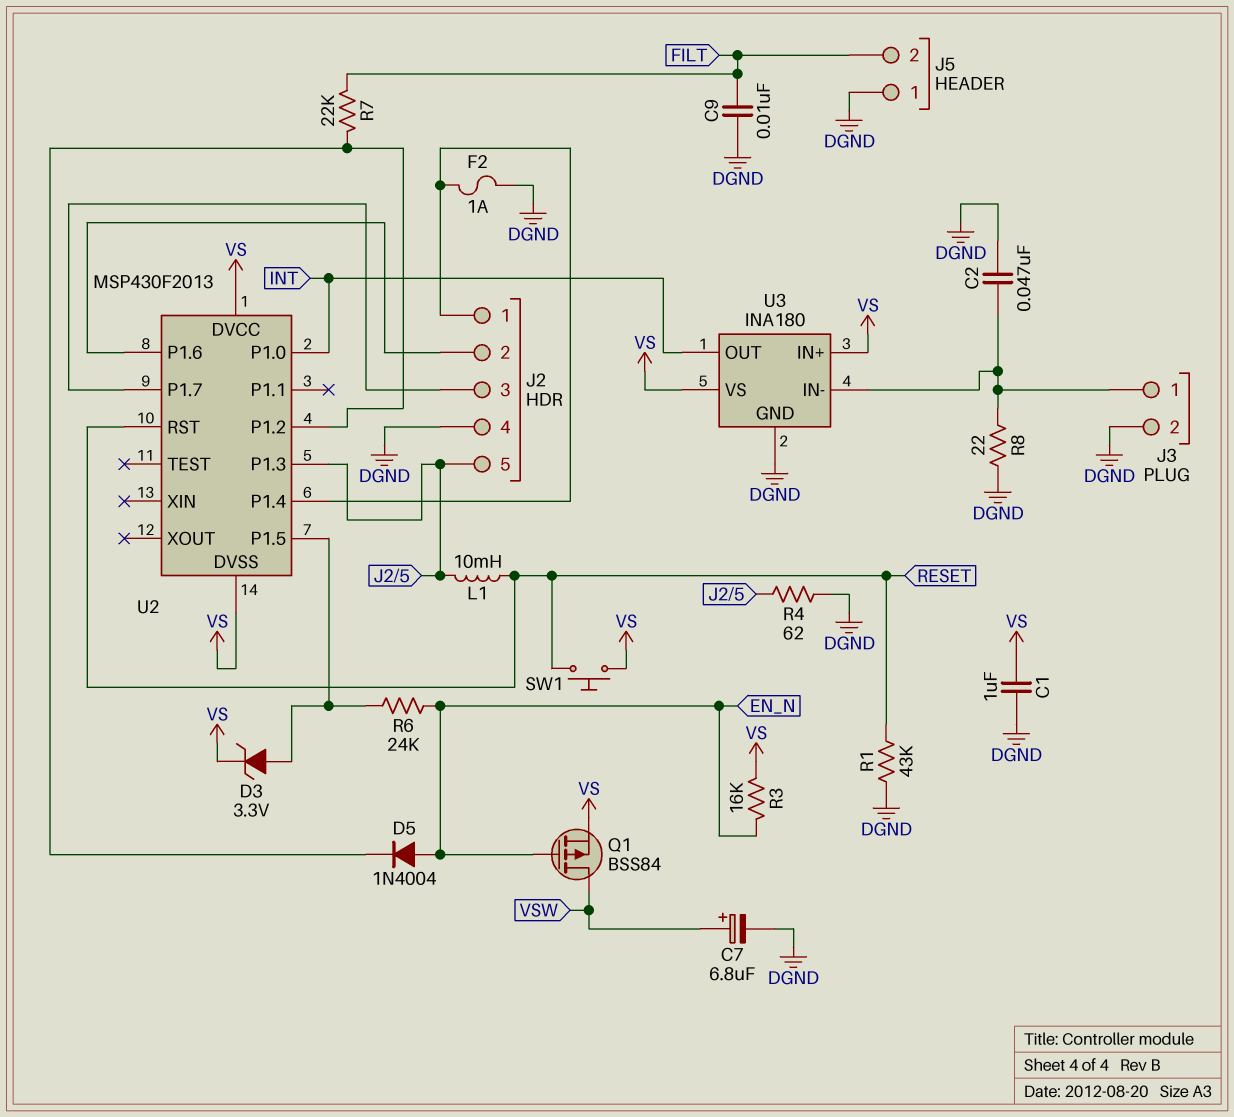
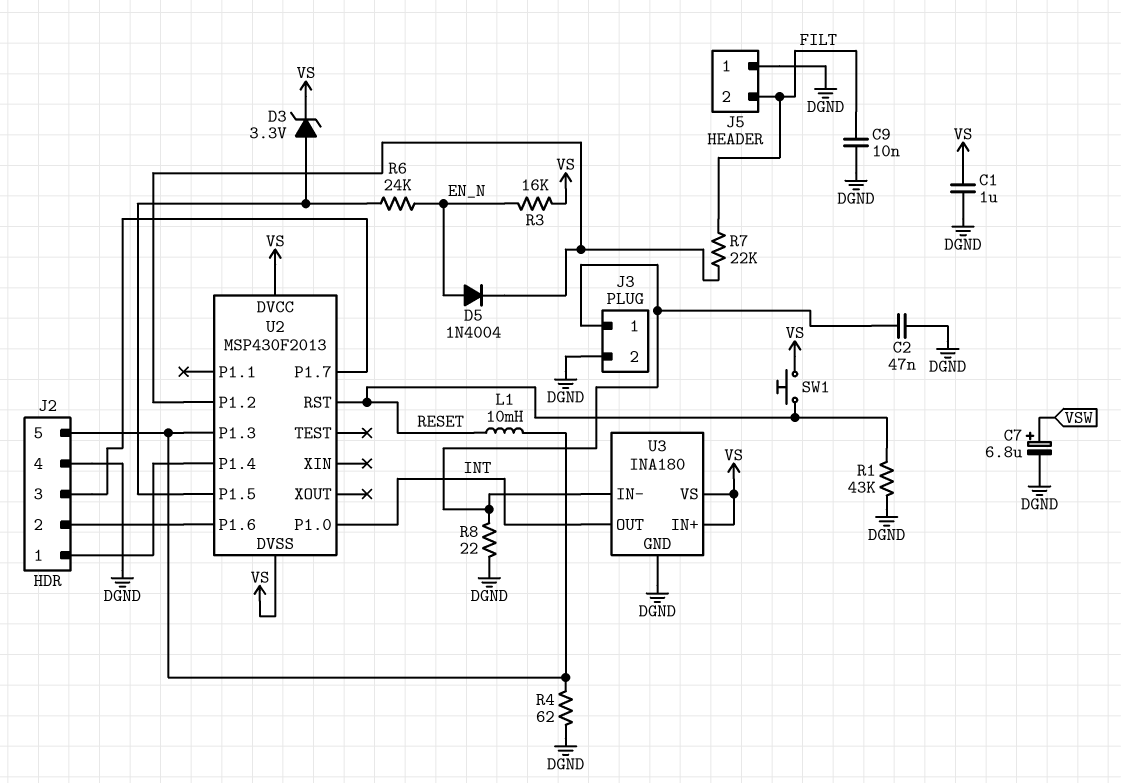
F2: 1A (DGND, J2/1) -> none
Q1: PMOS BSS84 (G EN_N, D VSW, S VS) -> none

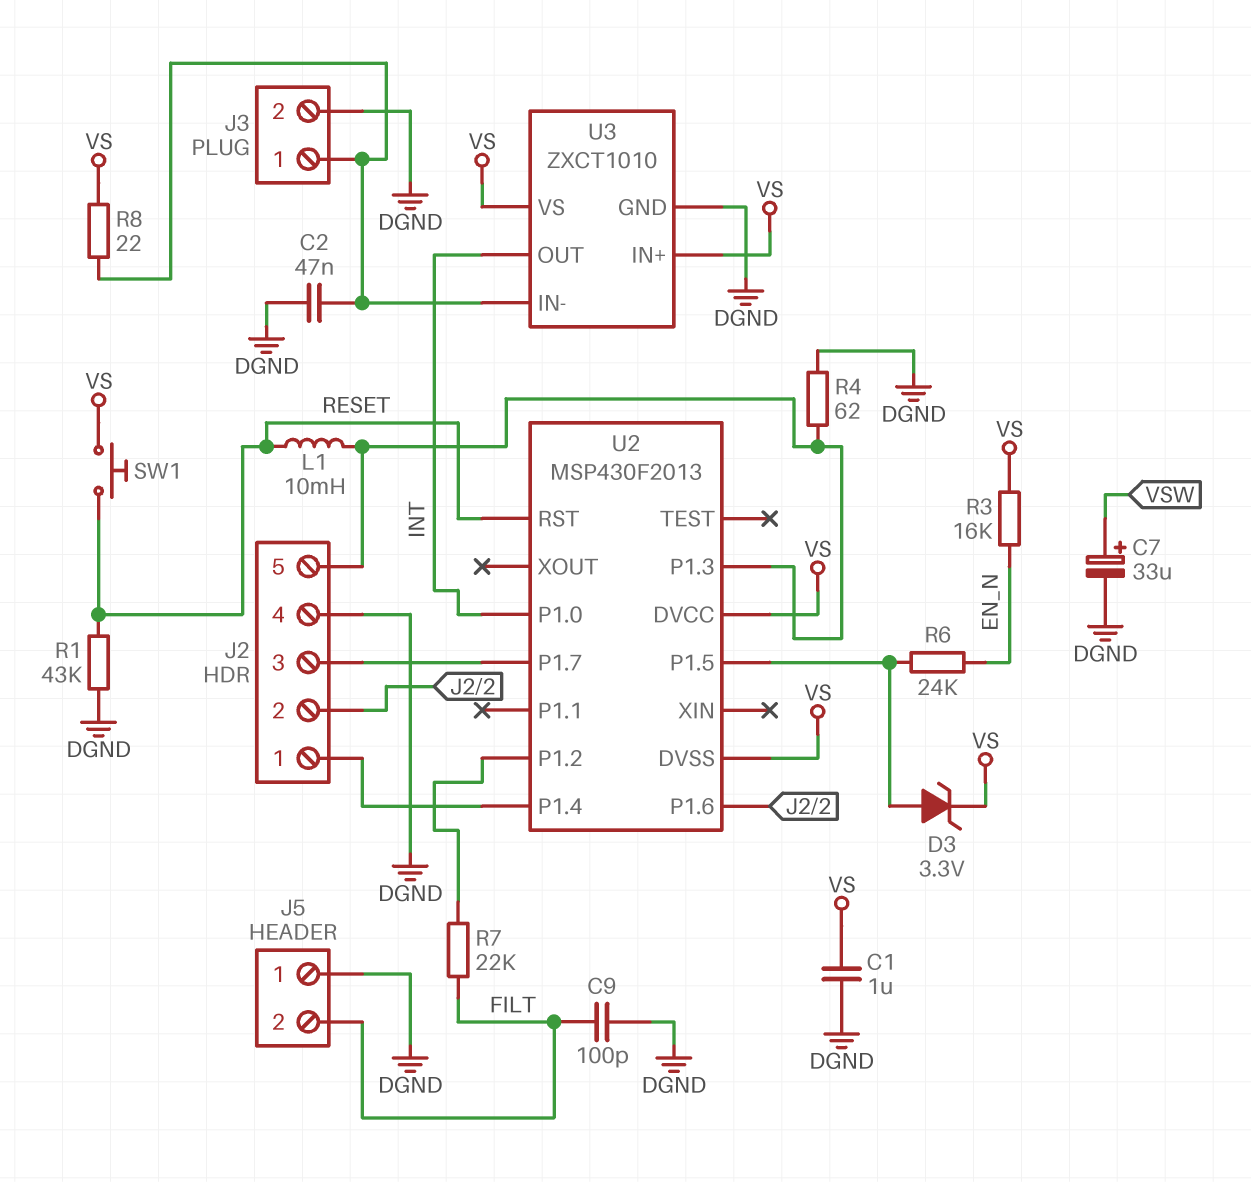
C7: 6.8uF (plus VSW, minus DGND) -> 33uF (plus VSW, minus DGND)
C9: 10nF (DGND, FILT) -> 100pF (DGND, FILT)
D5: diode 1N4004 (A EN_N, K U2/P1.2) -> none
R8: 22 (DGND, J3/1) -> 22 (J3/1, VS)
U3: INA180 -> ZXCT1010

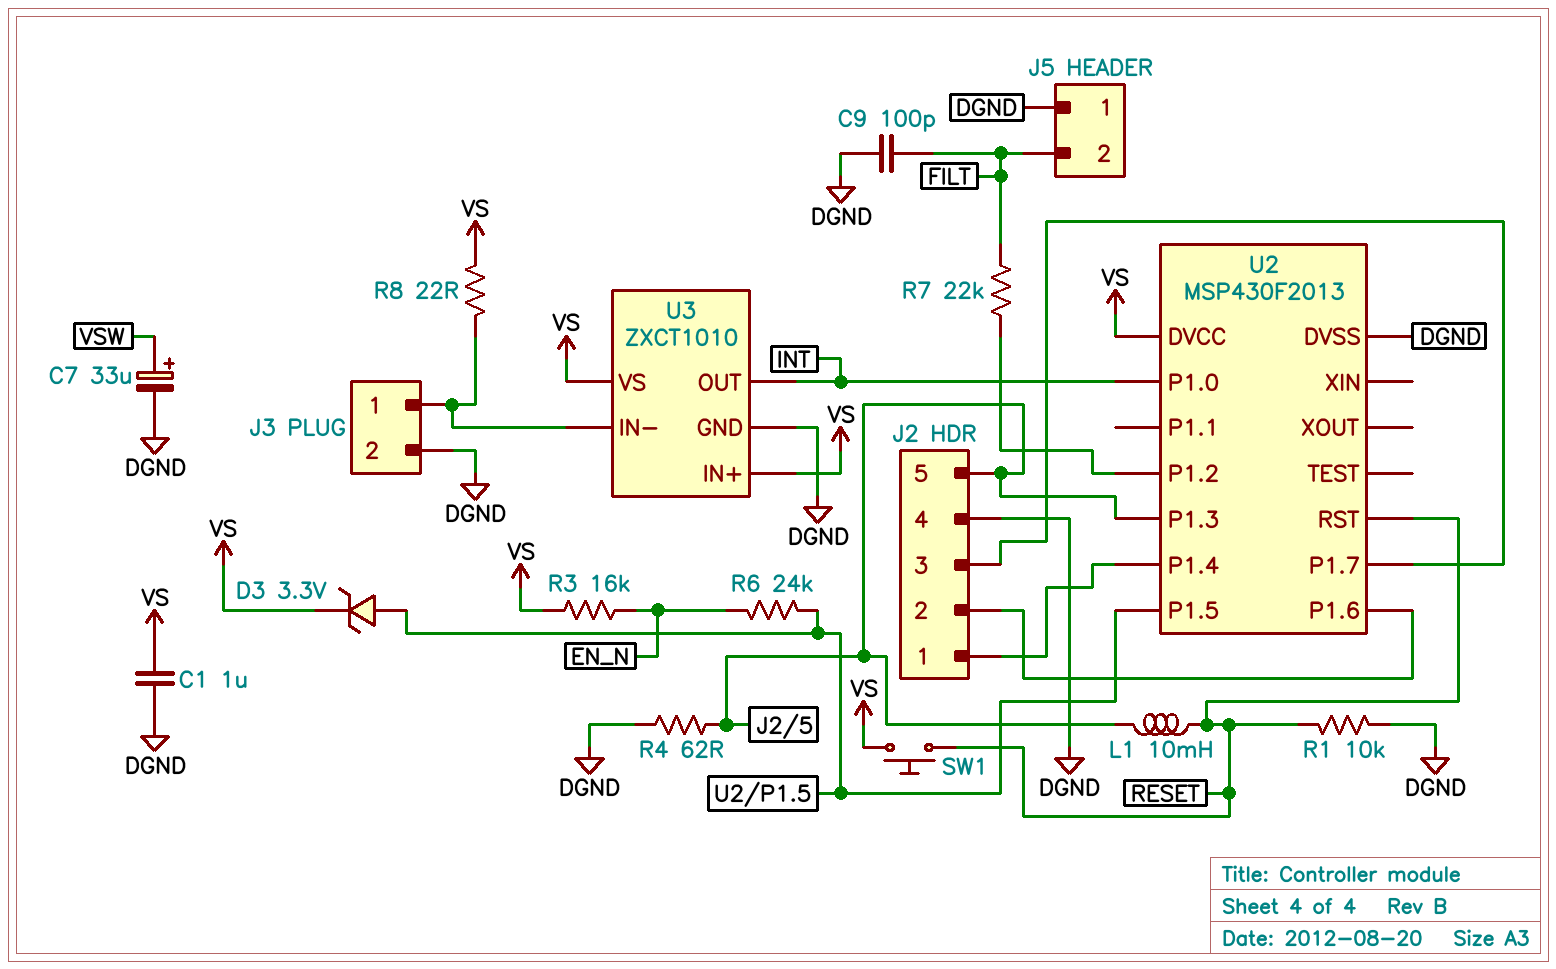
C2: 47nF (DGND, J3/1) -> none
R1: 43k (DGND, RESET) -> 10k (DGND, RESET)
U2 pin DVSS: VS -> DGND

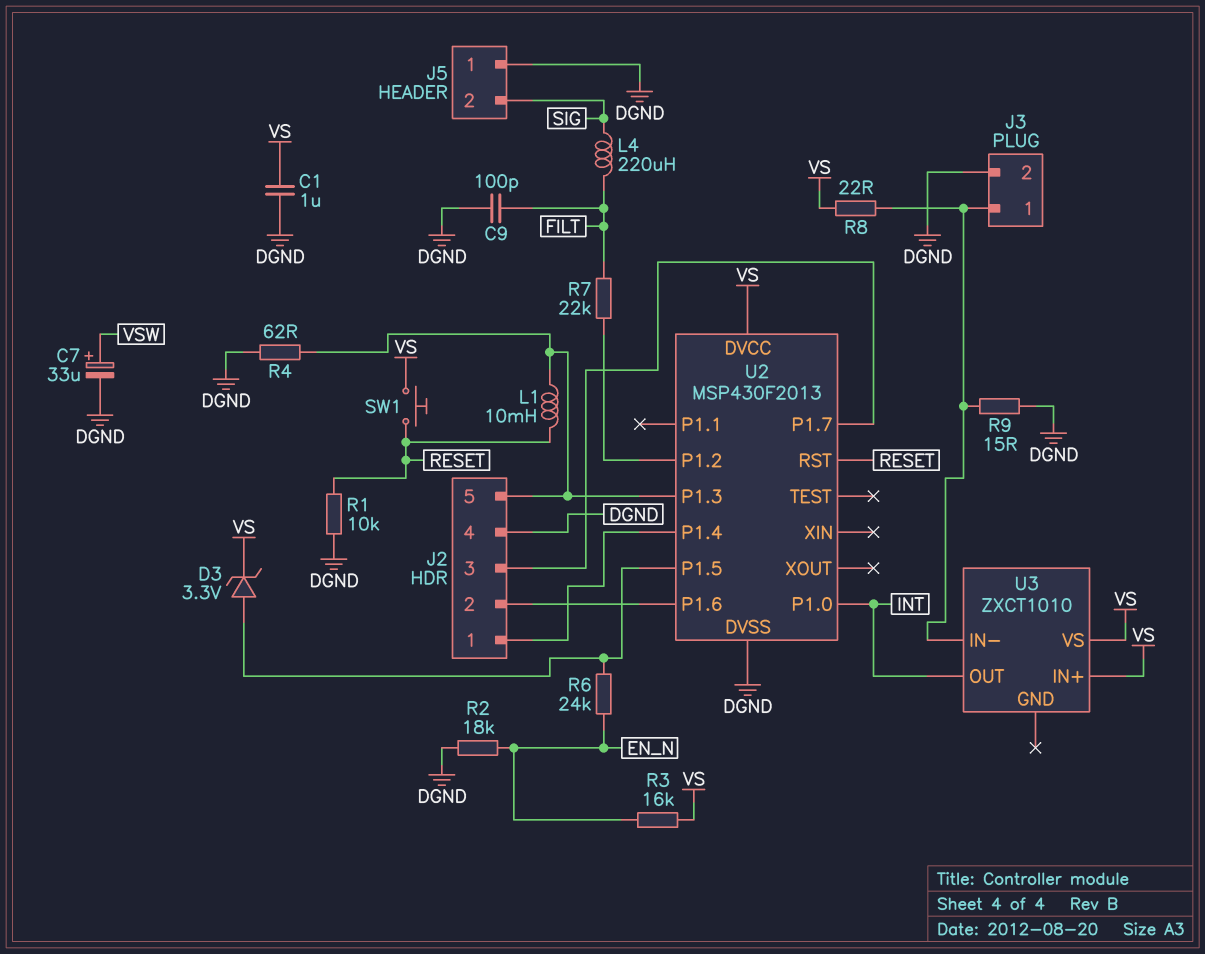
J5 pin 2: FILT -> SIG
L4: none -> 220uH (FILT, SIG)
R2: none -> 18k (DGND, EN_N)
R9: none -> 15 (DGND, J3/1)
U3 pin GND: DGND -> none

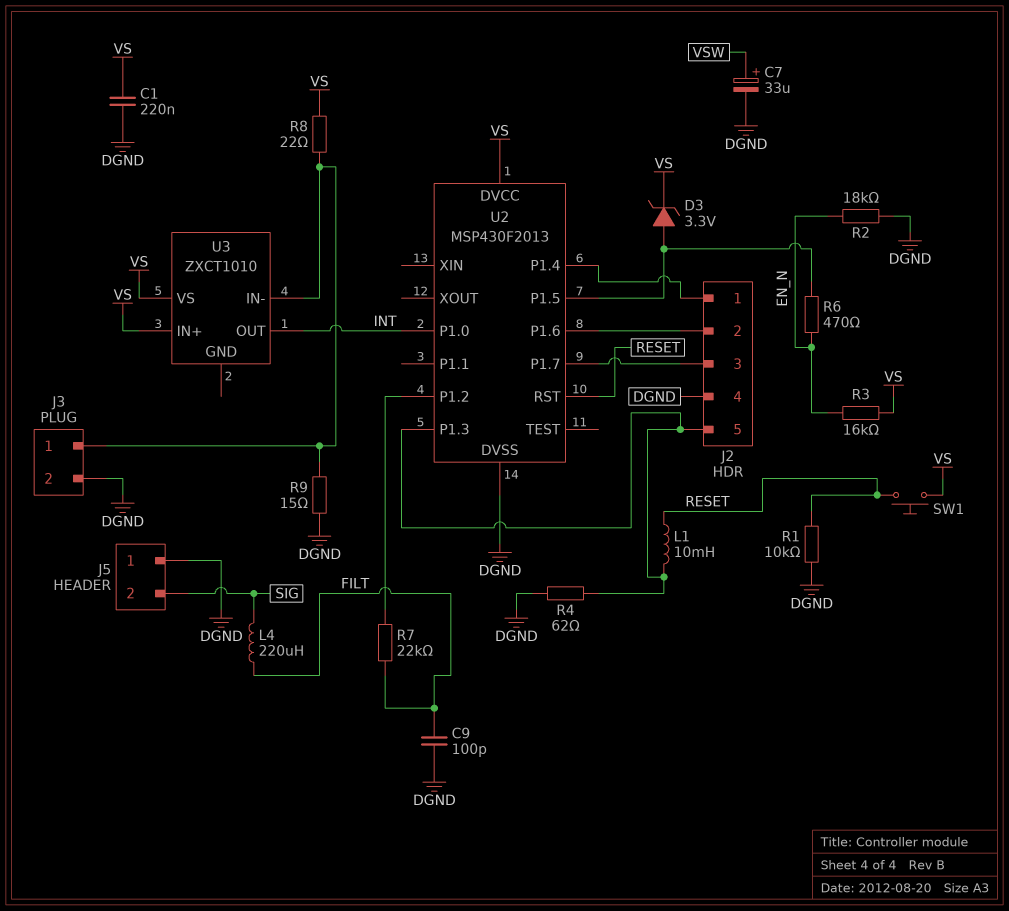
C1: 1uF (DGND, VS) -> 220nF (DGND, VS)
R6: 24k (EN_N, U2/P1.5) -> 470 (EN_N, U2/P1.5)

